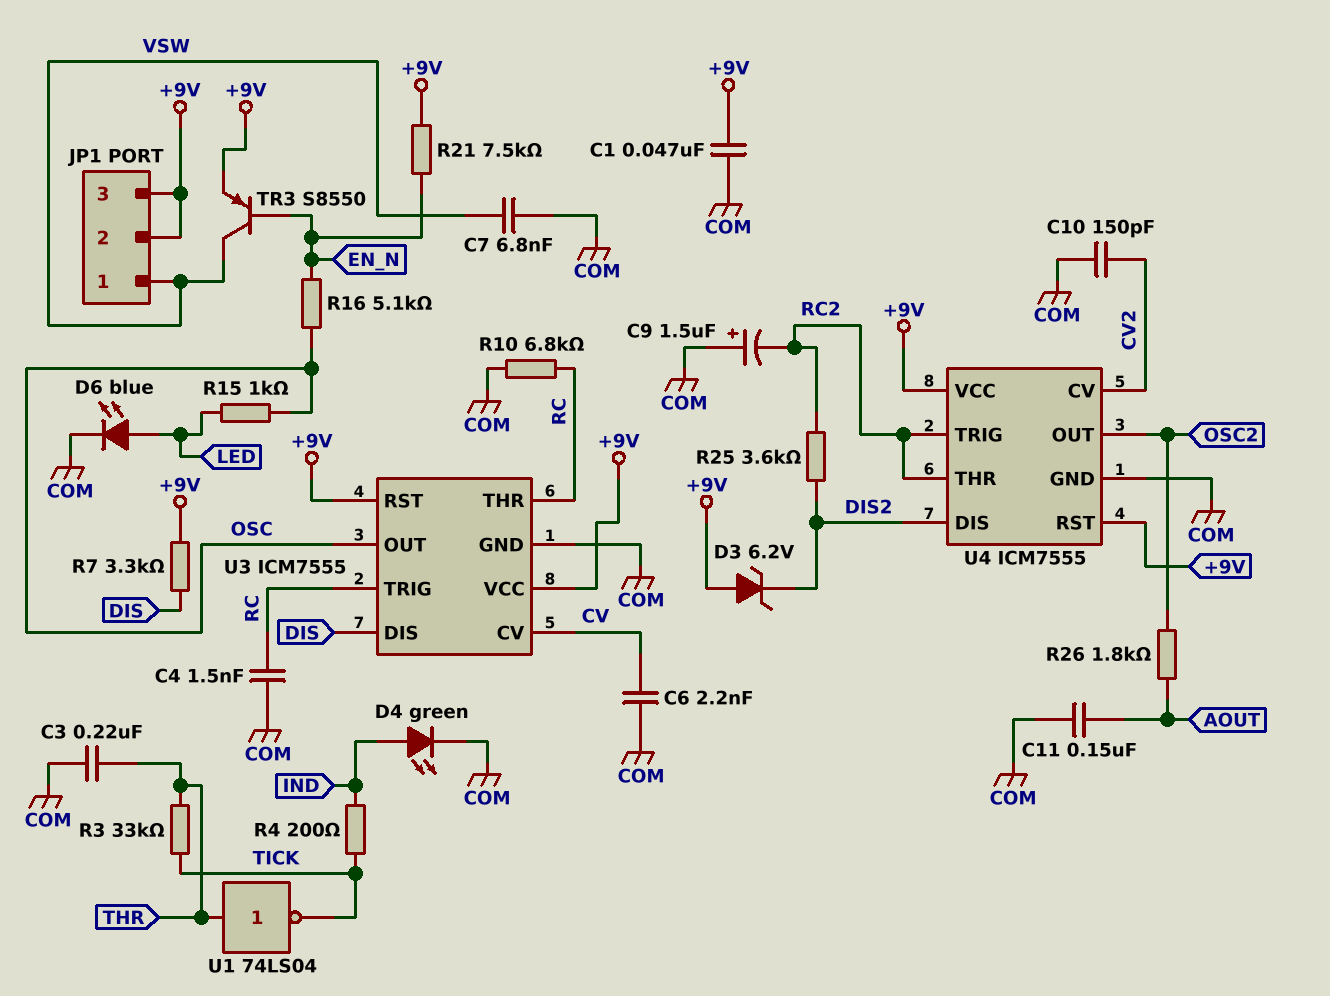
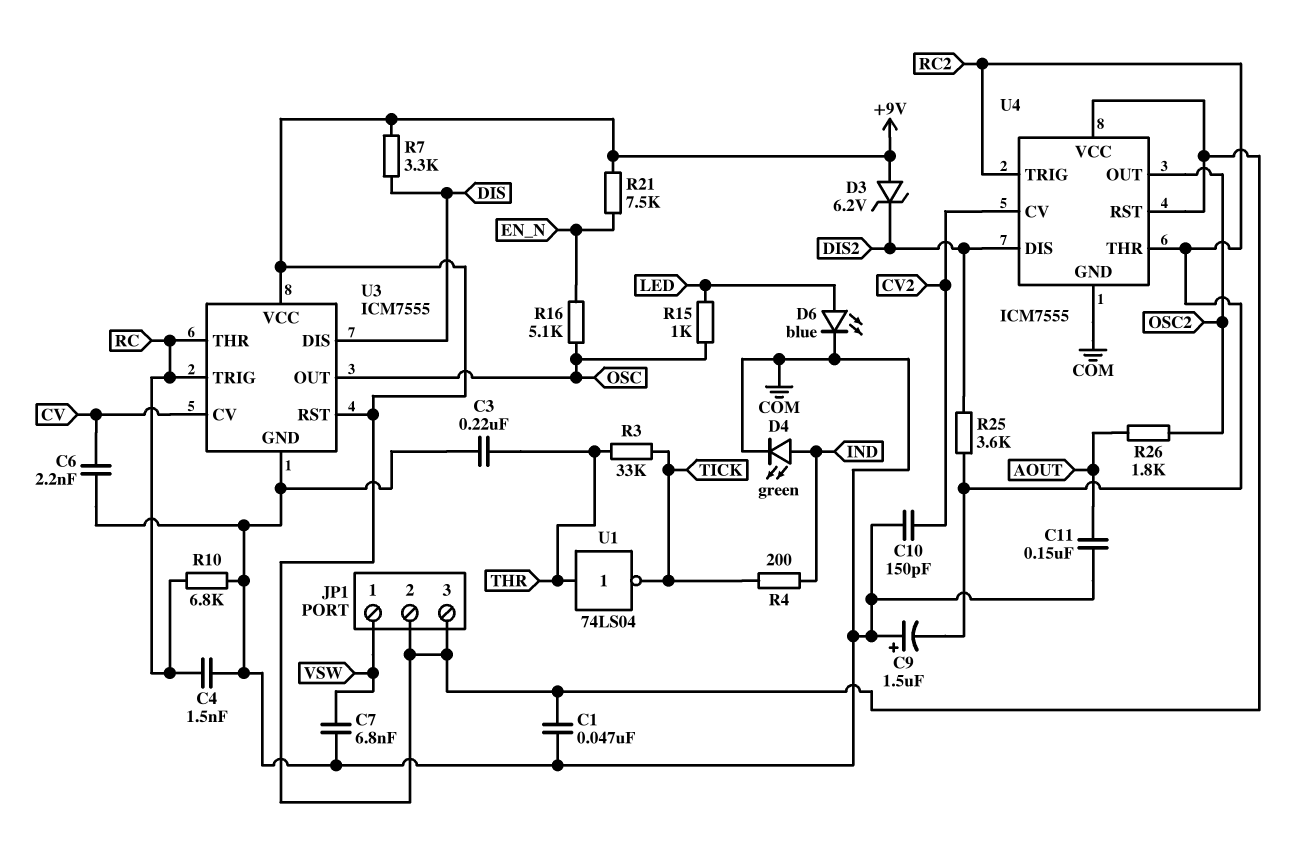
TR3: PNP S8550 (B EN_N, C VSW, E +9V) -> none

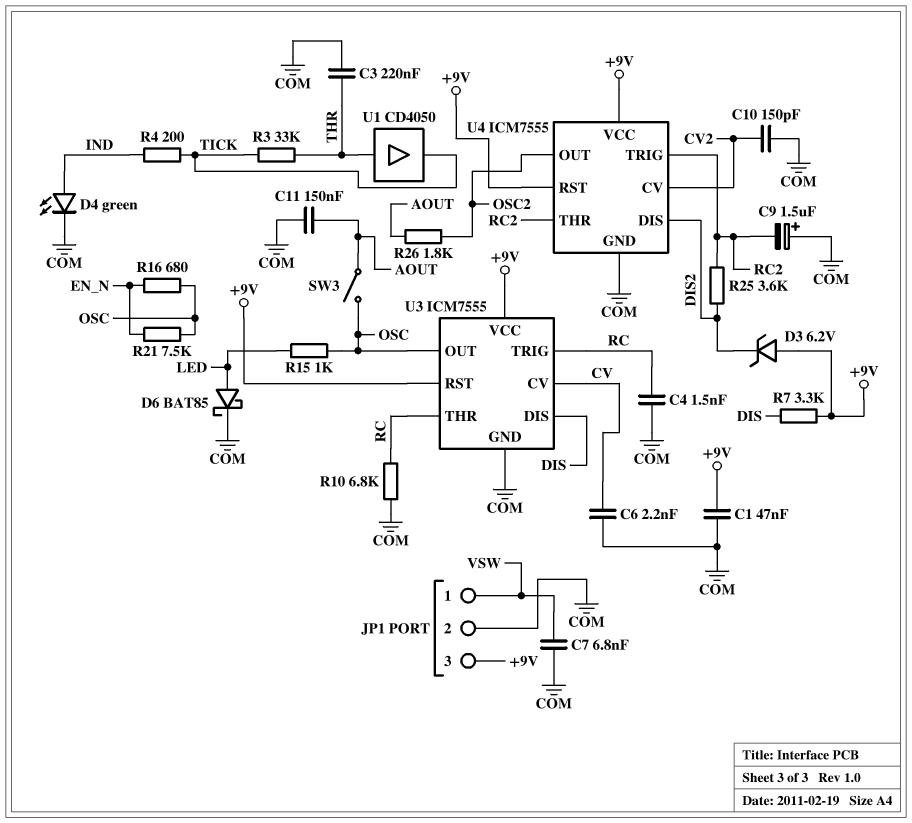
D6: LED blue (A LED, K COM) -> schottky BAT85 (A LED, K COM)
JP1 pin 2: +9V -> COM
R16: 5.1k (EN_N, OSC) -> 680 (EN_N, OSC)
R21: 7.5k (+9V, EN_N) -> 7.5k (EN_N, OSC)
SW3: none -> switch (AOUT, OSC)
U1: NOT 74LS04 (in THR, out TICK) -> buffer CD4050 (in THR, out TICK)

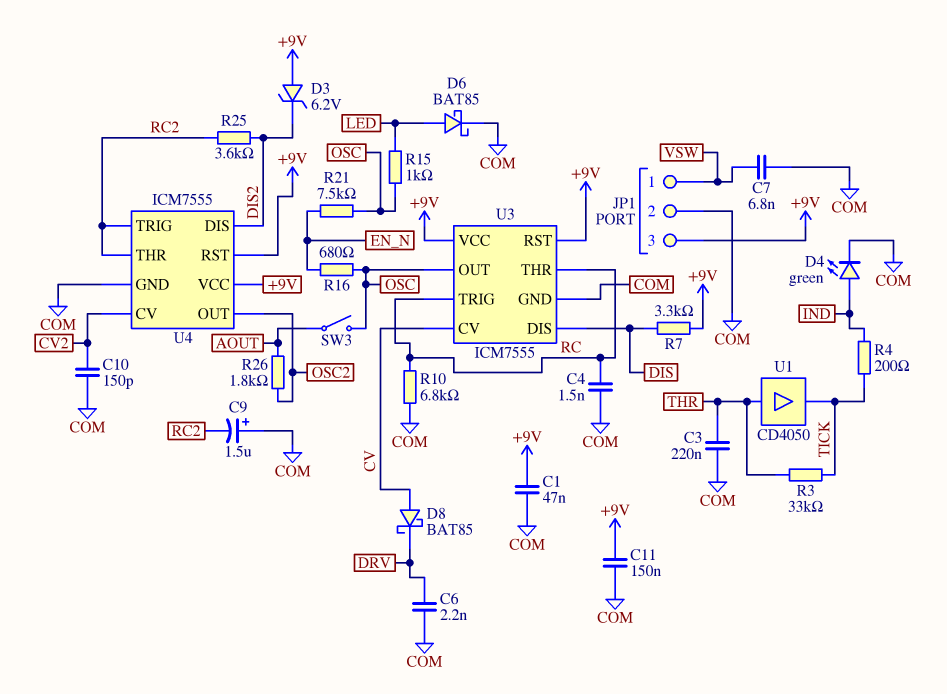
C6: 2.2nF (COM, CV) -> 2.2nF (COM, DRV)
C11: 150nF (AOUT, COM) -> 150nF (+9V, COM)
D8: none -> schottky BAT85 (A CV, K DRV)

